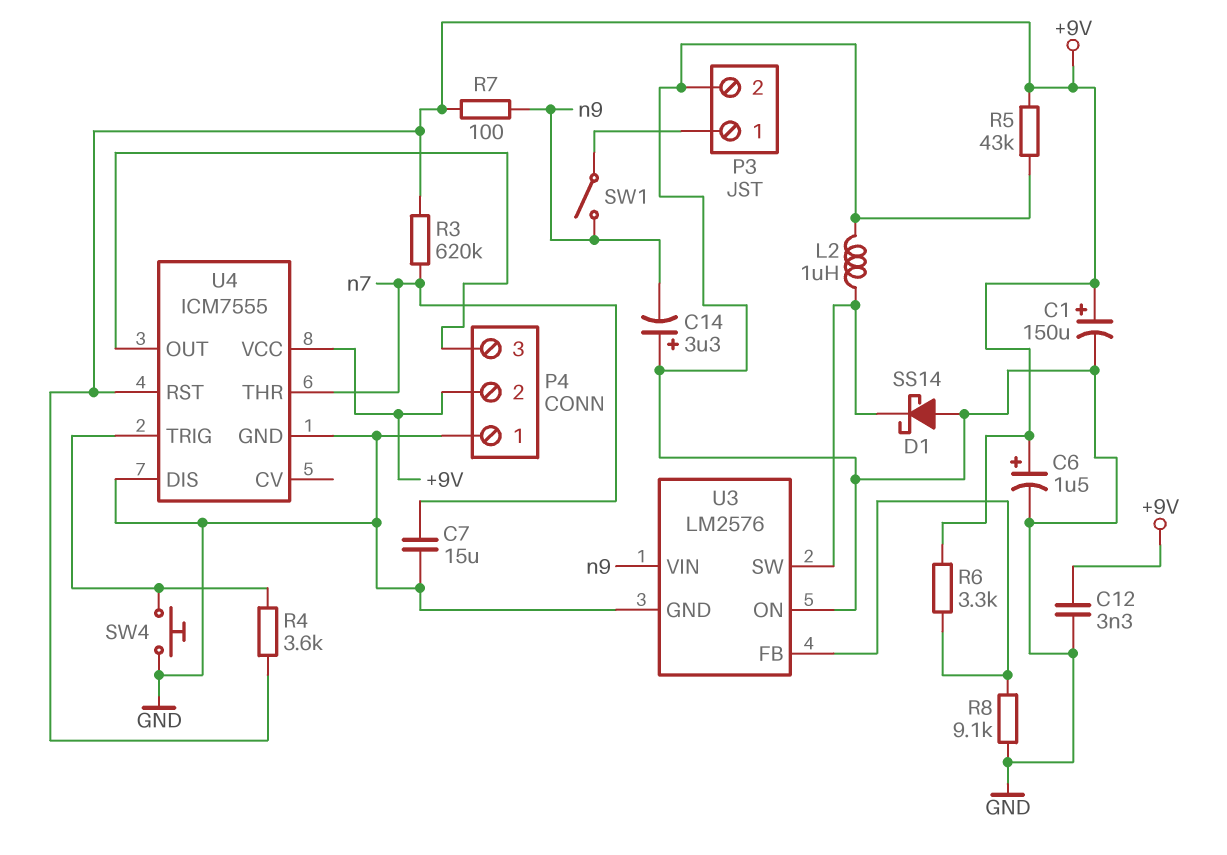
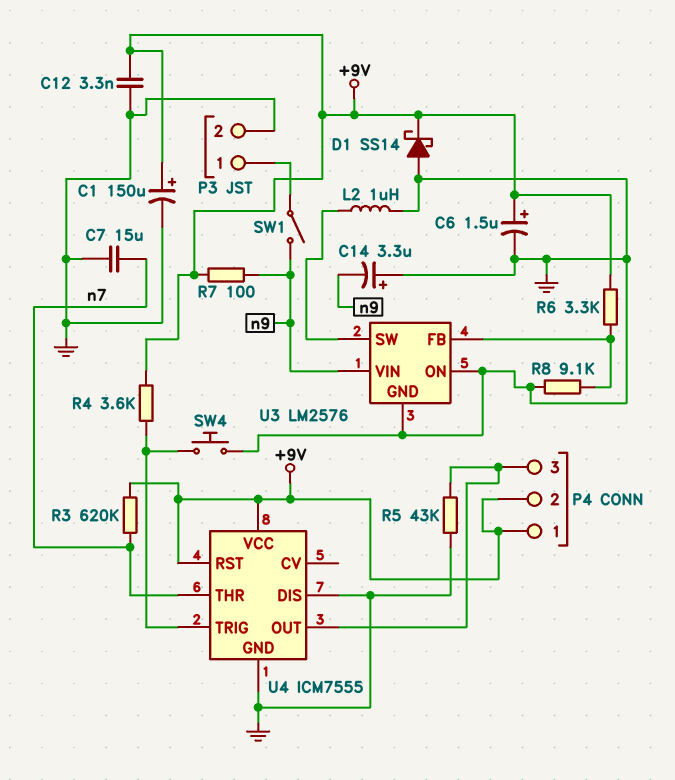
D1: schottky SS14 (A GND, K U3/SW) -> schottky SS14 (A GND, K +9V)
P4 pin 1: GND -> +9V
R5: 43k (+9V, GND) -> 43k (GND, P4/3)

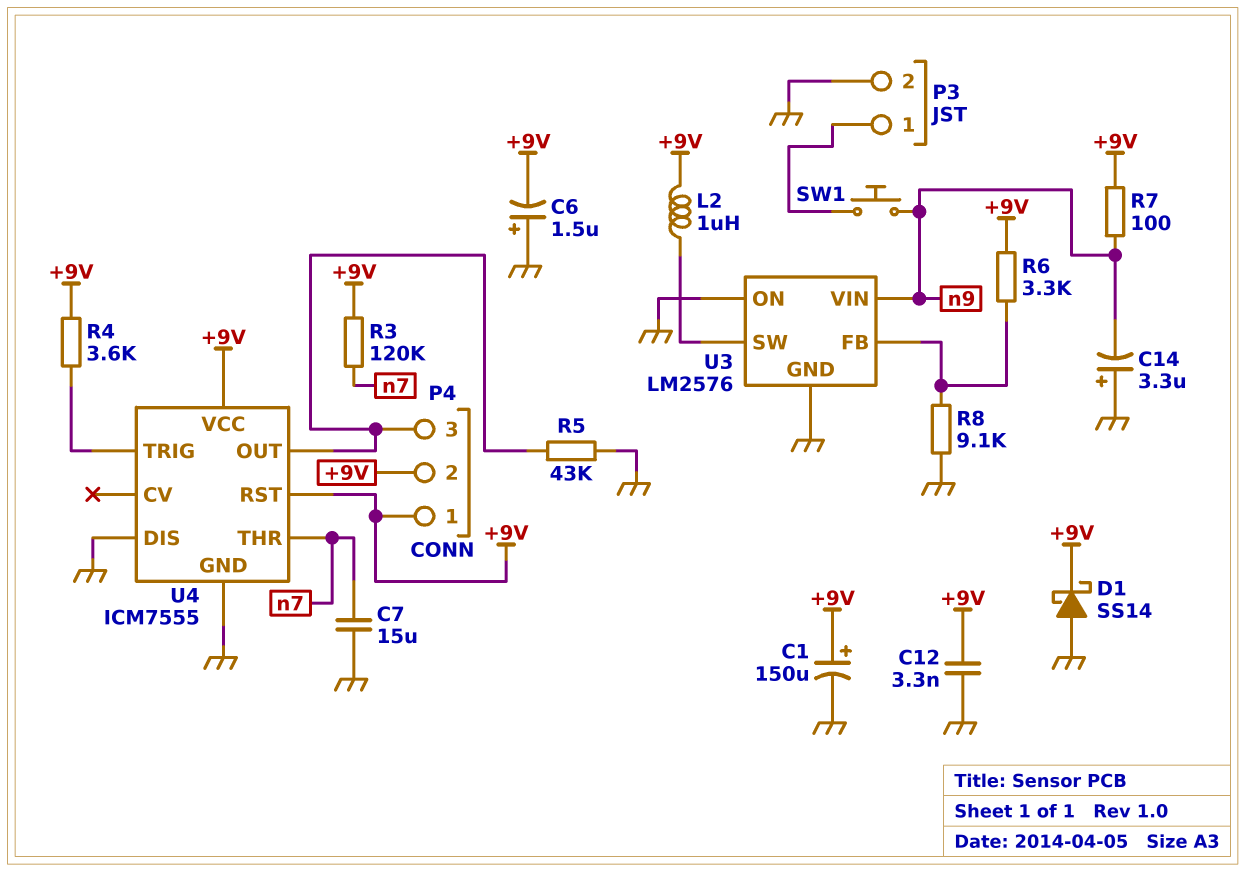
C6: 1.5uF (plus +9V, minus GND) -> 1.5uF (plus GND, minus +9V)
L2: 1uH (GND, U3/SW) -> 1uH (+9V, U3/SW)
R3: 620k (+9V, n7) -> 120k (+9V, n7)
SW1: switch (P3/1, n9) -> button (P3/1, n9)
SW4: button (GND, U4/TRIG) -> none

